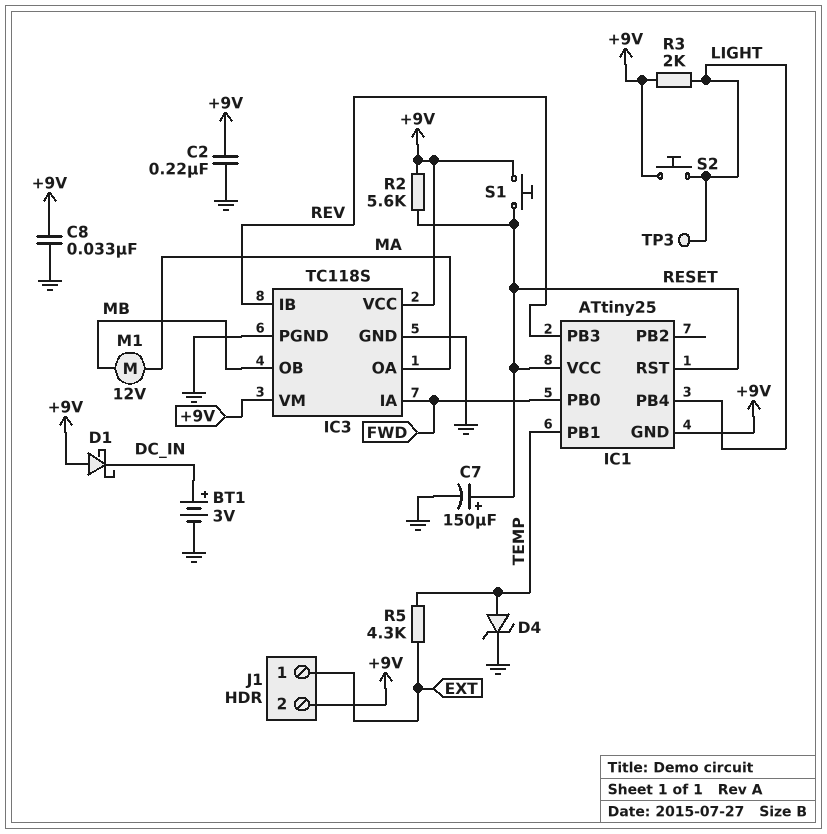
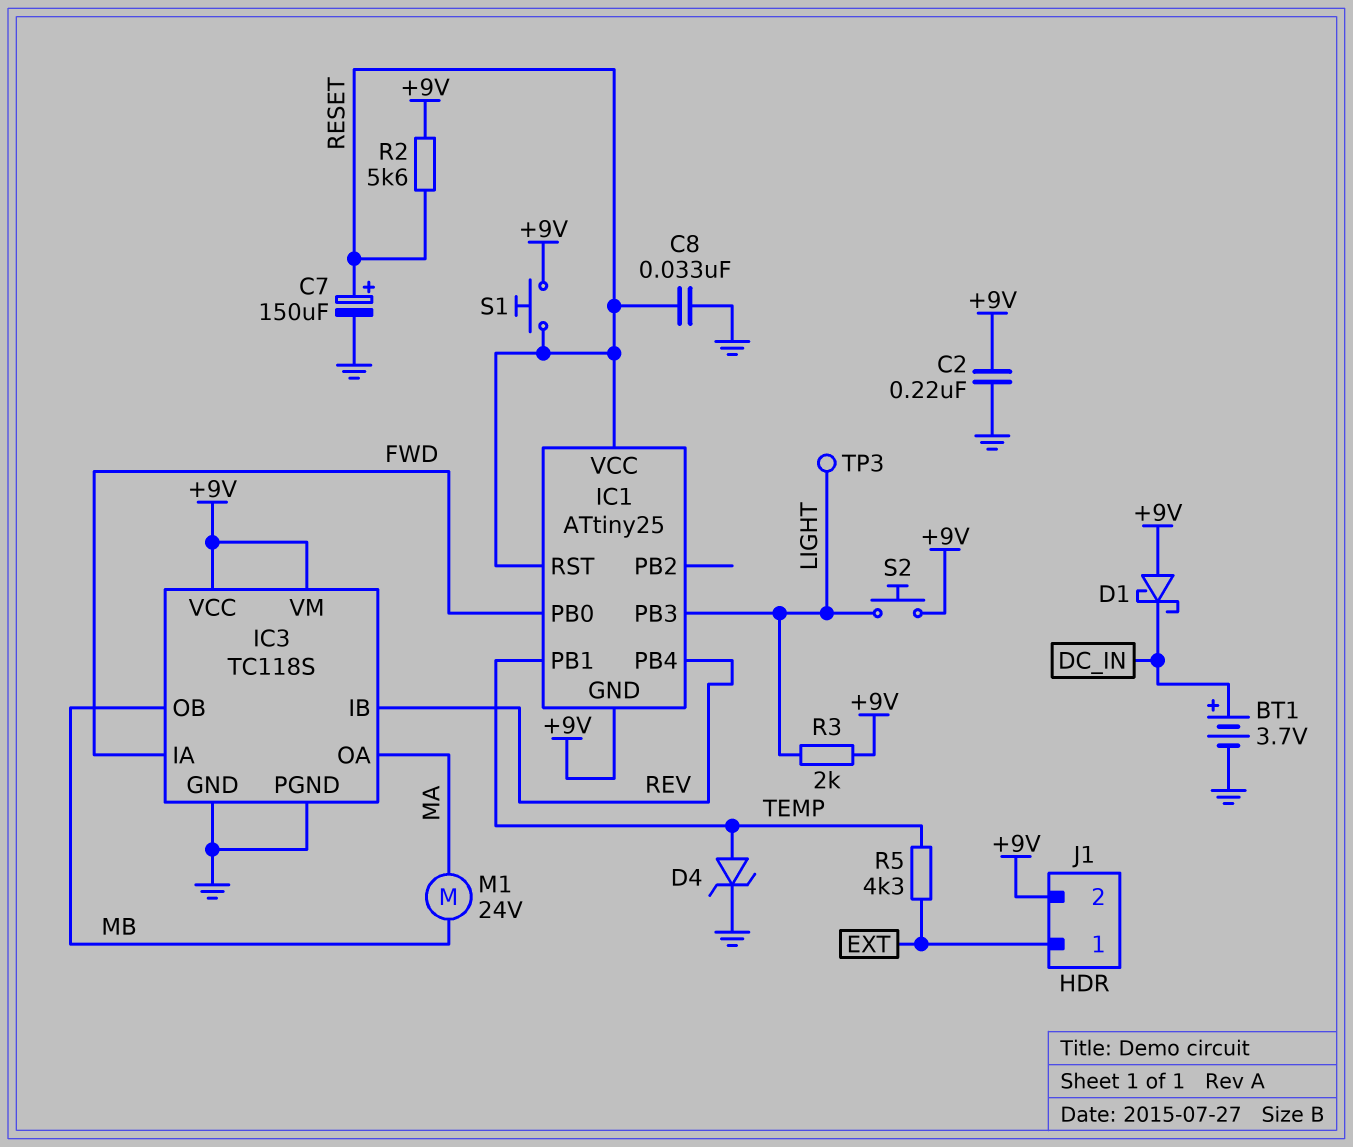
BT1: 3V (plus DC_IN, minus GND) -> 3.7V (plus DC_IN, minus GND)
C8: 33nF (+9V, GND) -> 33nF (GND, RESET)
IC1 pin PB3: REV -> LIGHT
IC1 pin PB4: LIGHT -> REV
M1: motor 12V (MA, MB) -> motor 24V (MA, MB)

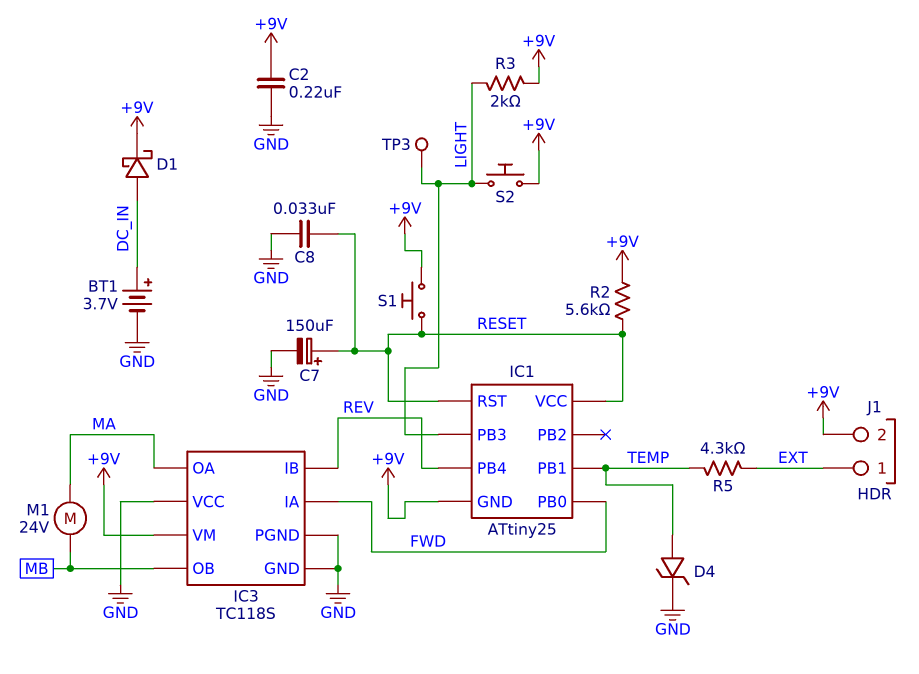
D1: schottky (A +9V, K DC_IN) -> schottky (A DC_IN, K +9V)
IC3 pin VCC: +9V -> GND

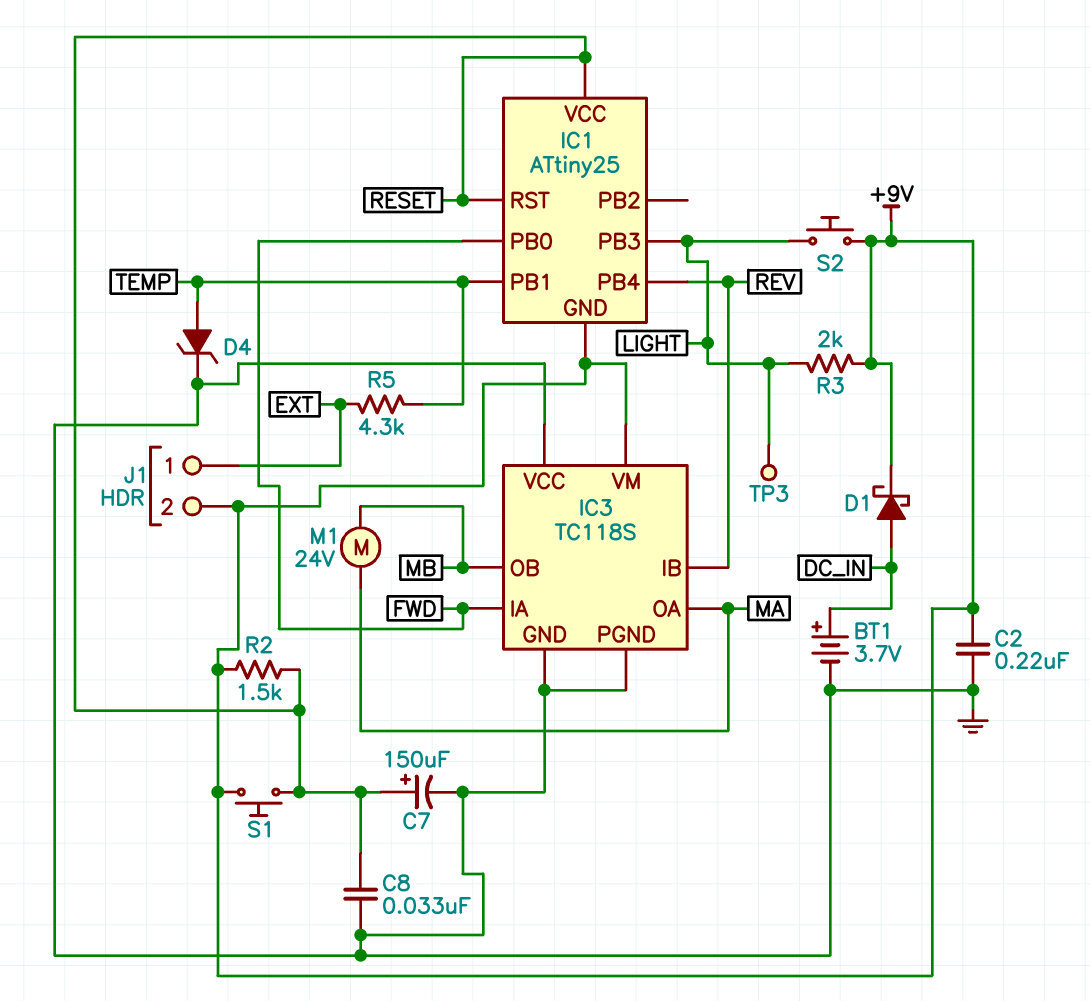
R2: 5.6k (+9V, RESET) -> 1.5k (+9V, RESET)

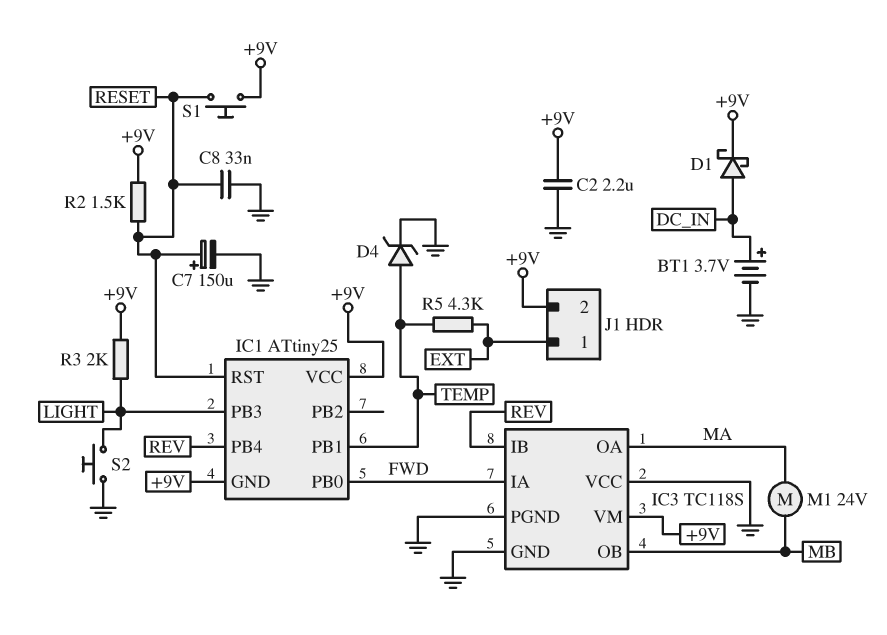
C2: 220nF (+9V, GND) -> 2.2uF (+9V, GND)
IC1 pin VCC: RESET -> +9V
S2: button (+9V, LIGHT) -> button (GND, LIGHT)
TP3: test point (LIGHT) -> none

